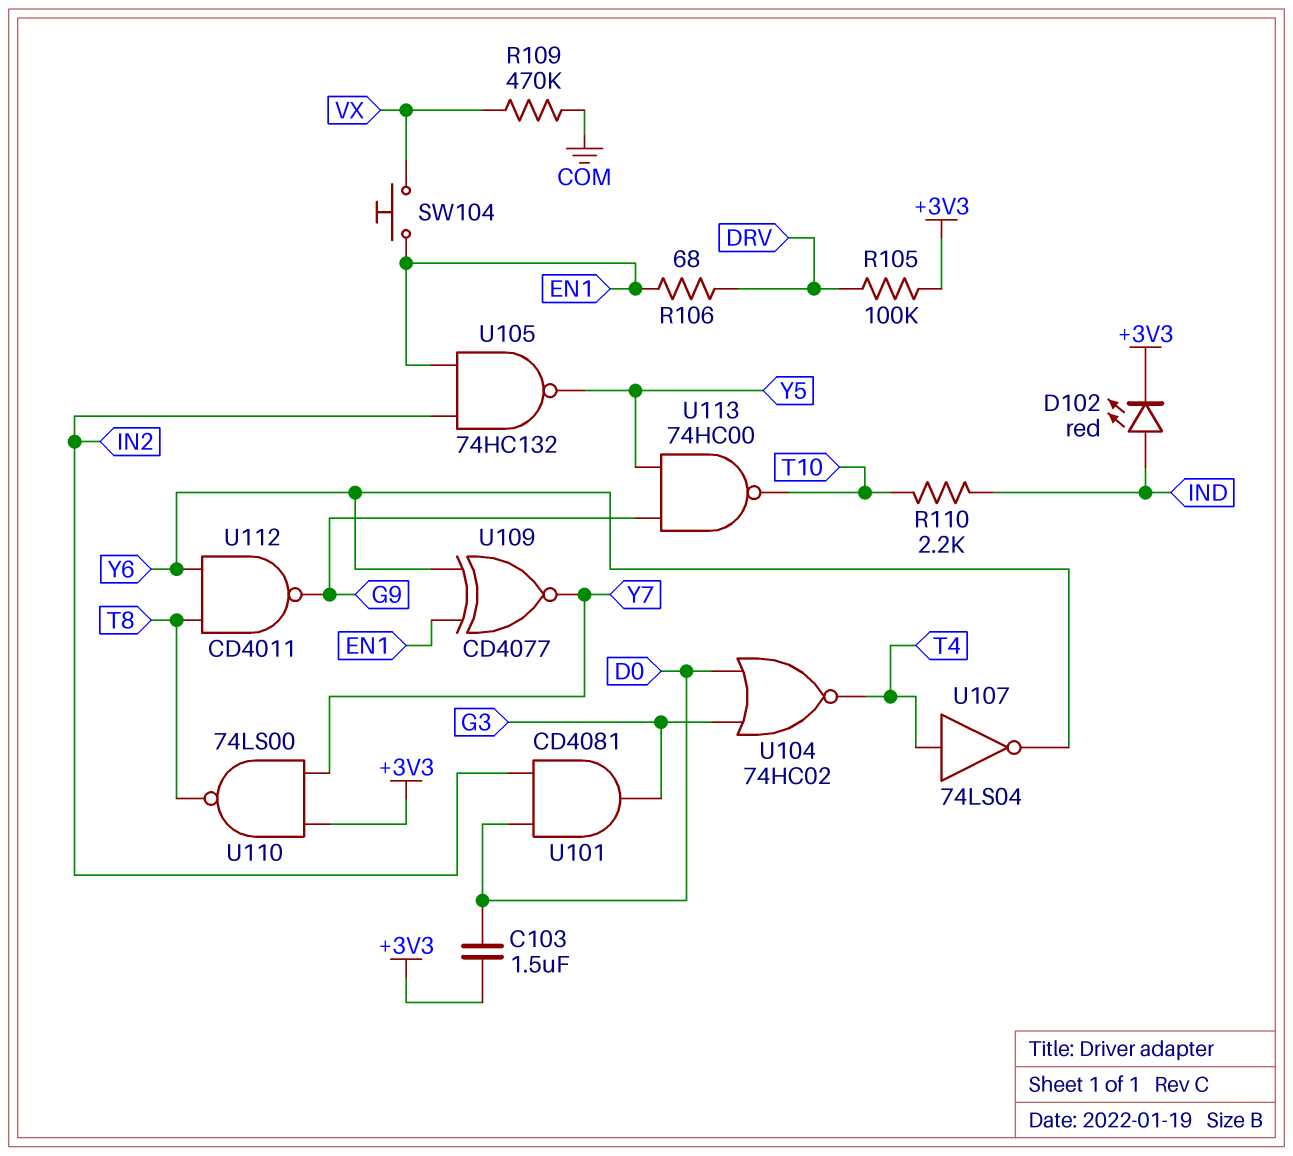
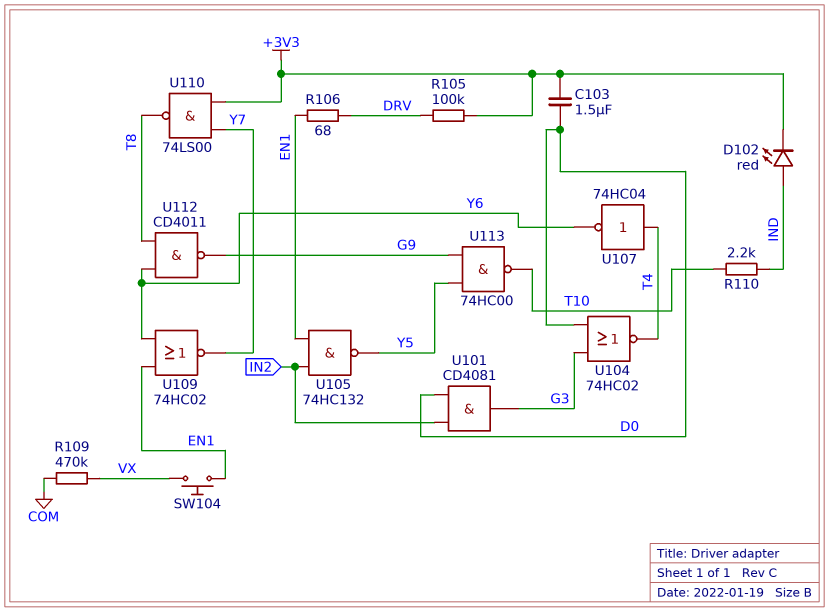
U107: NOT 74LS04 (in T4, out Y6) -> NOT 74HC04 (in T4, out Y6)
U109: XNOR CD4077 (in EN1, in Y6, out Y7) -> NOR 74HC02 (in EN1, in Y6, out Y7)

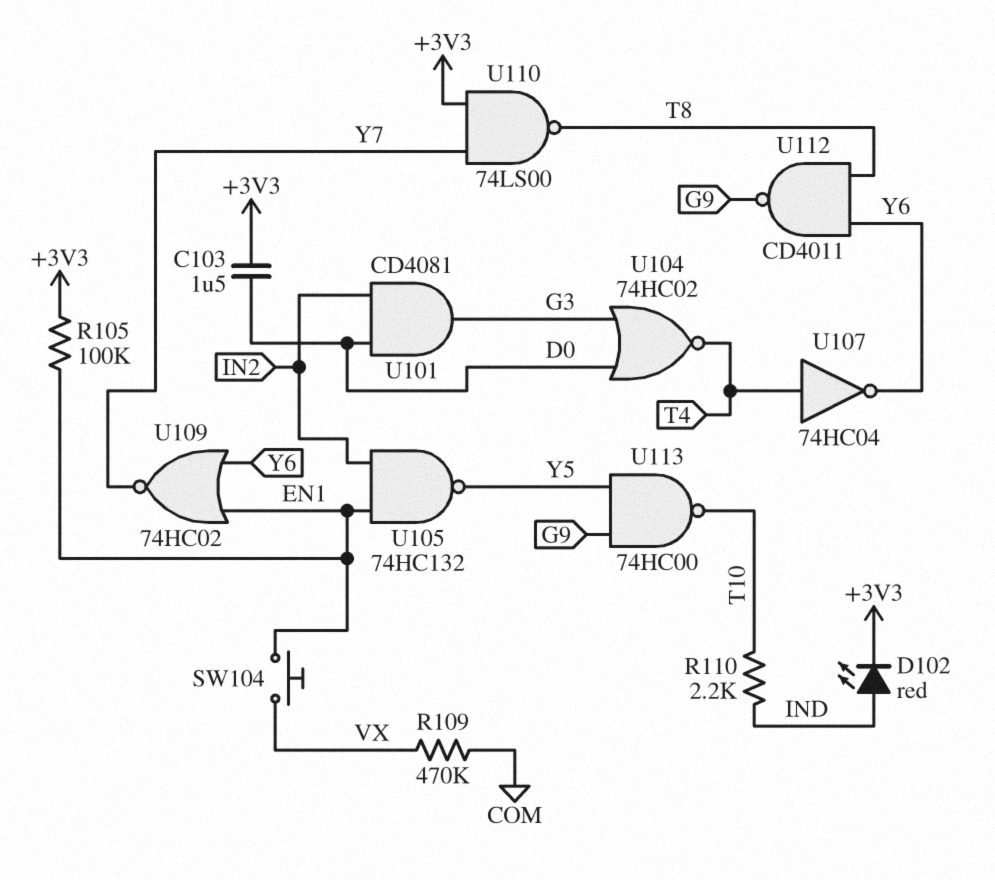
R105: 100k (+3V3, DRV) -> 100k (+3V3, EN1)
R106: 68 (DRV, EN1) -> none

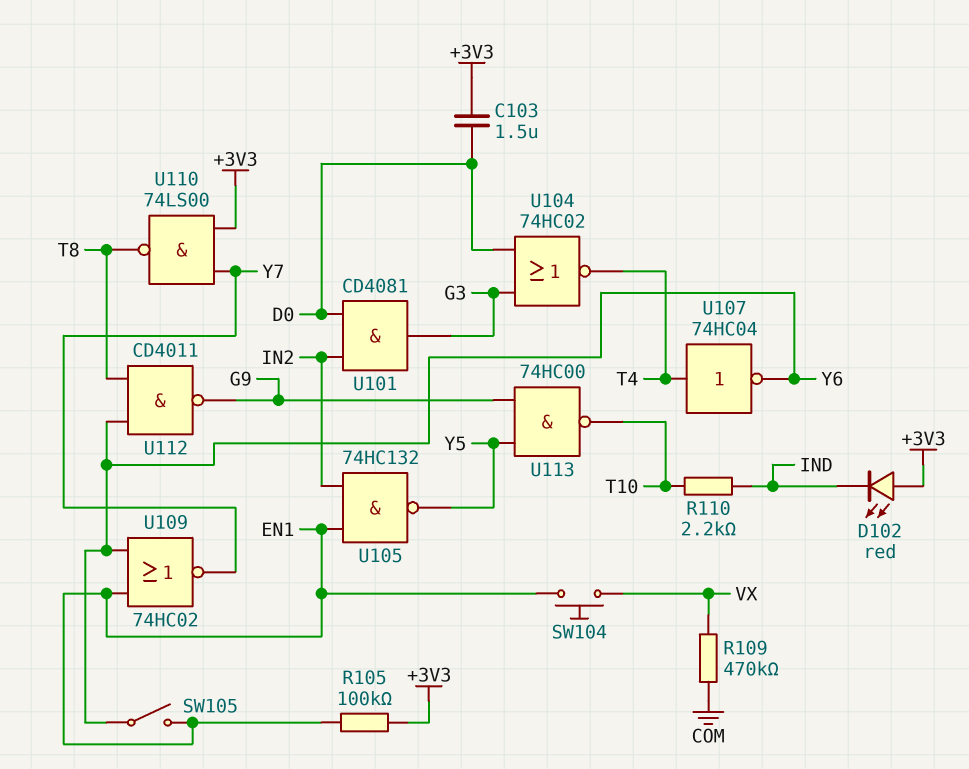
D102: LED red (A IND, K +3V3) -> LED red (A +3V3, K IND)
SW105: none -> switch (EN1, Y6)

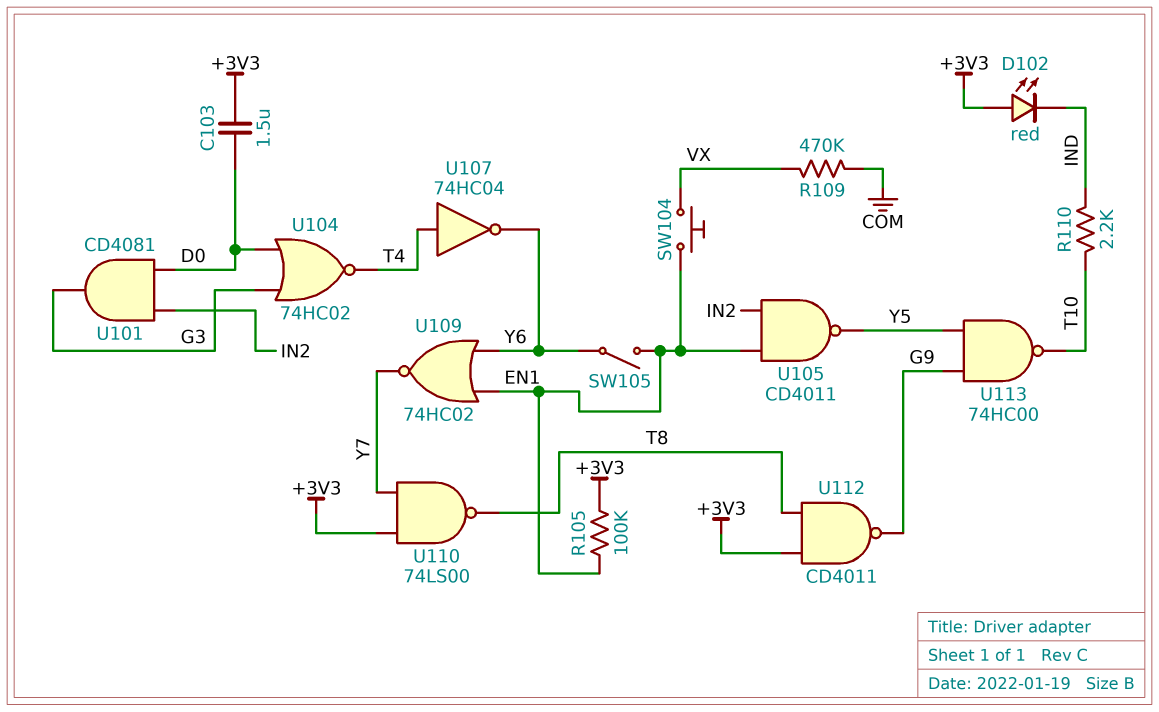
U105: NAND 74HC132 (in EN1, in IN2, out Y5) -> NAND CD4011 (in EN1, in IN2, out Y5)
U112: NAND CD4011 (in T8, in Y6, out G9) -> NAND CD4011 (in +3V3, in T8, out G9)

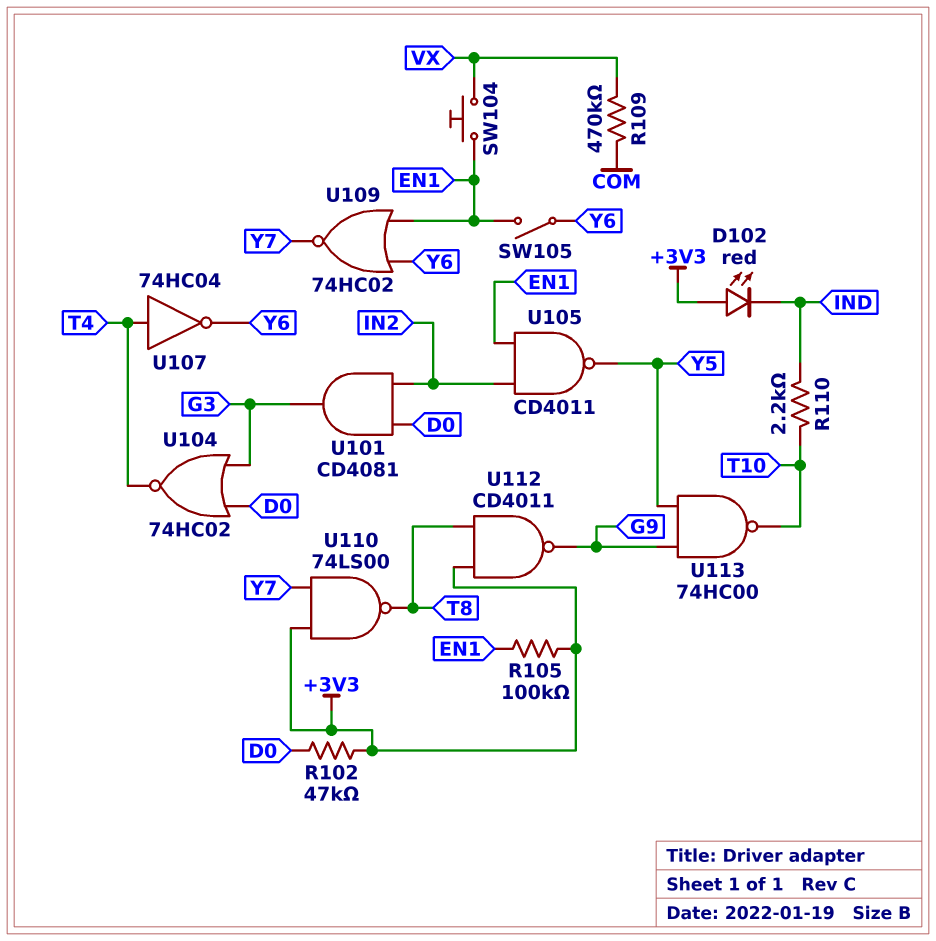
C103: 1.5uF (+3V3, D0) -> none
R102: none -> 47k (+3V3, D0)

